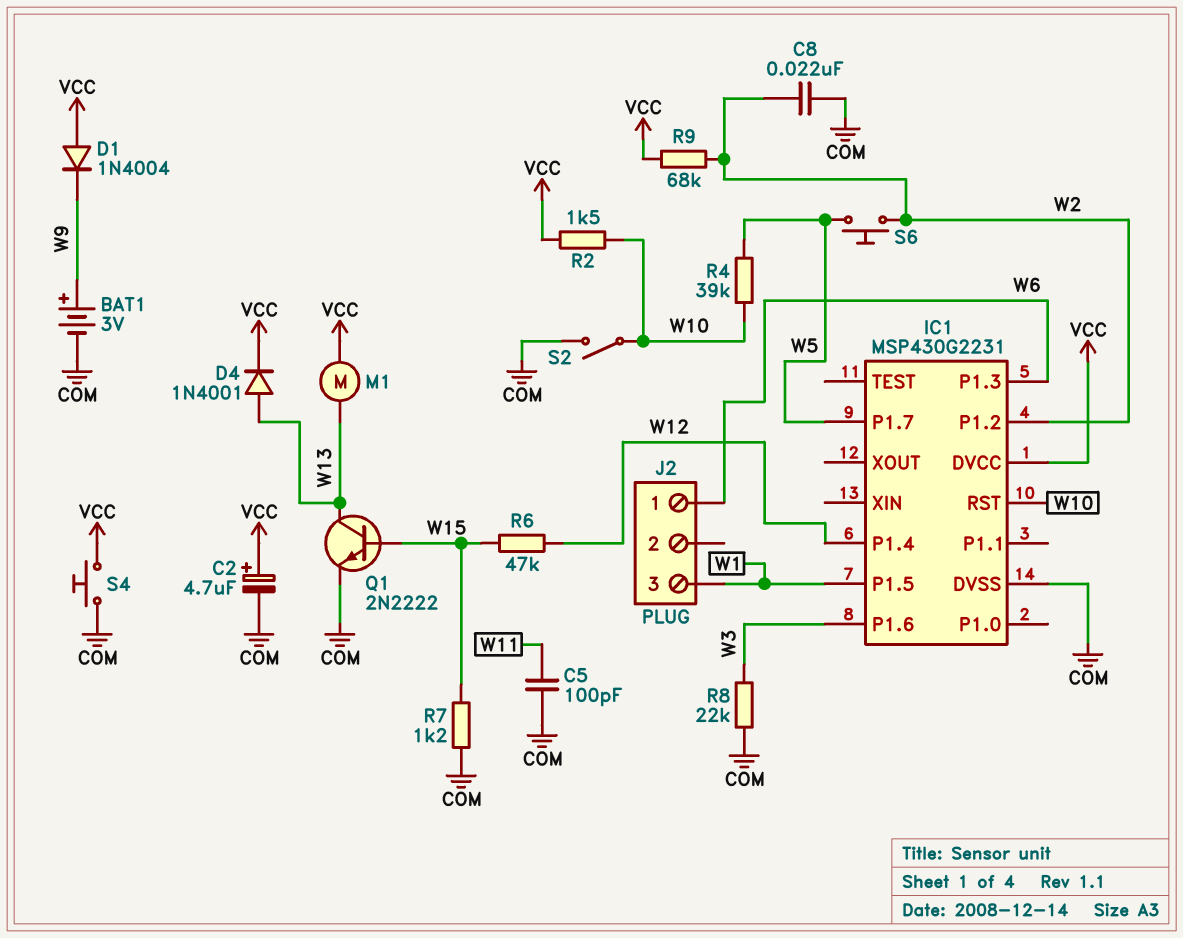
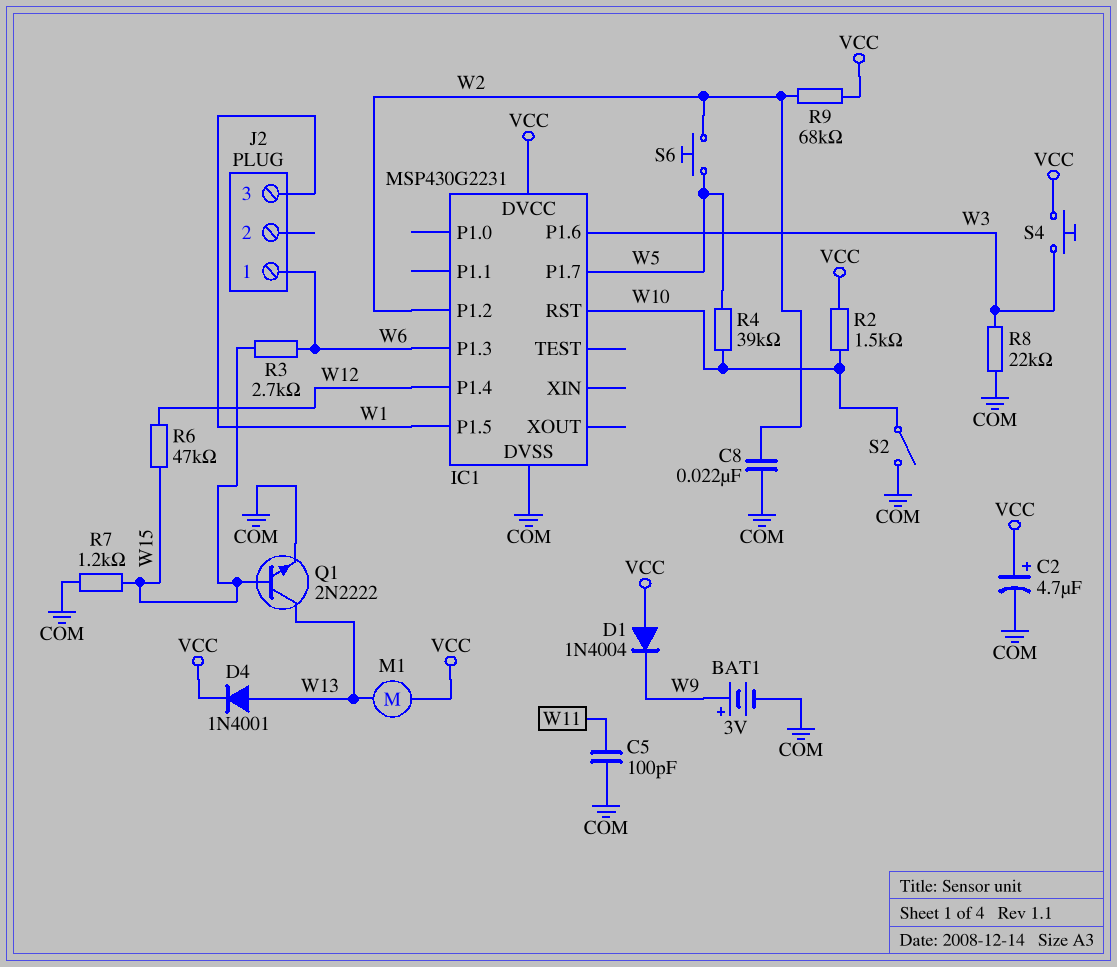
R3: none -> 2.7k (W6, W15)
S4: button (COM, VCC) -> button (VCC, W3)

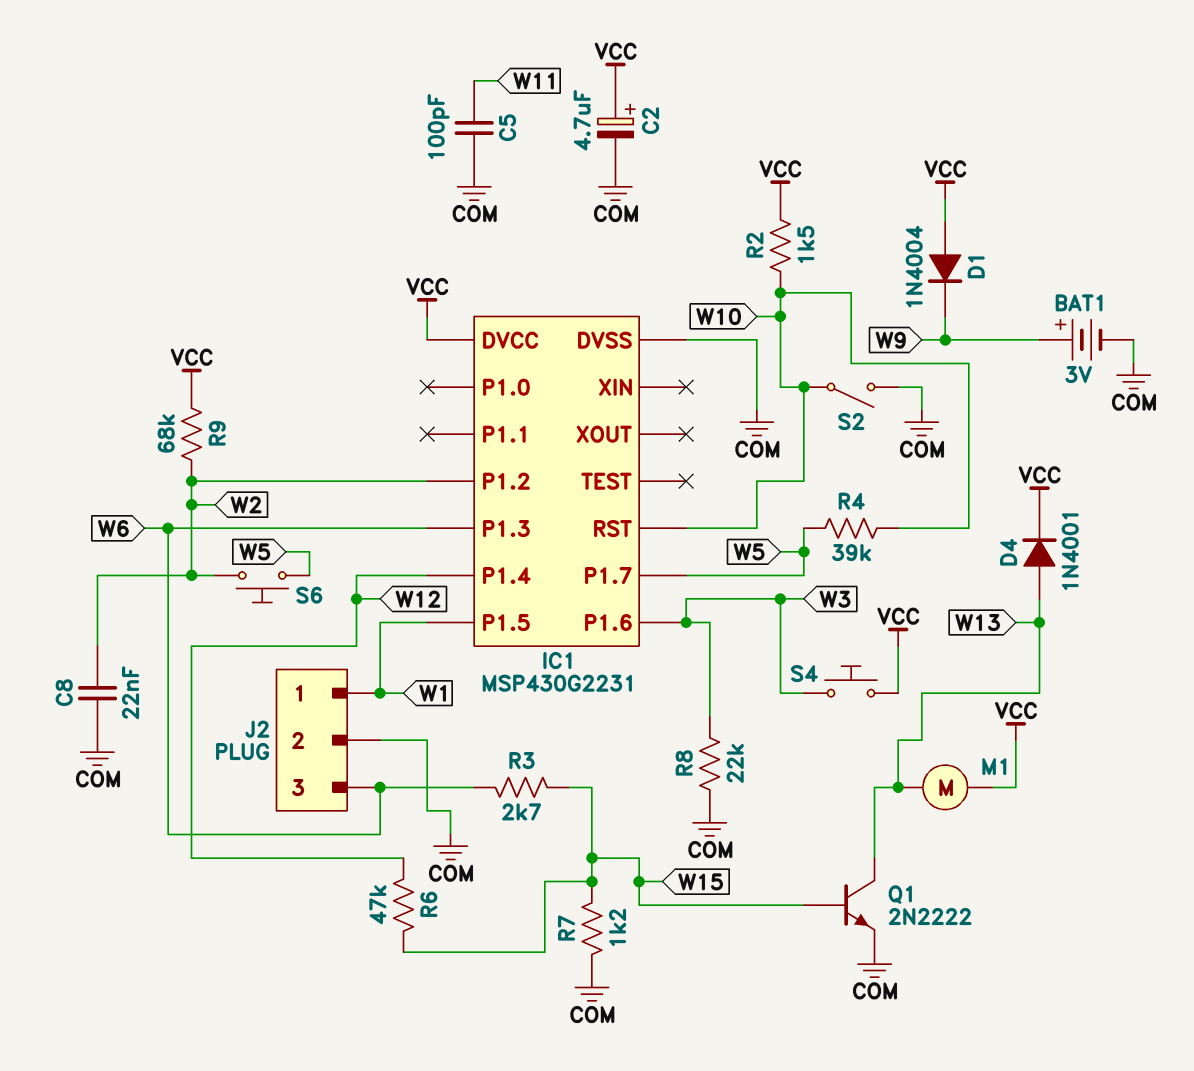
J2 pin 1: W6 -> W1
J2 pin 2: none -> COM
J2 pin 3: W1 -> W6

